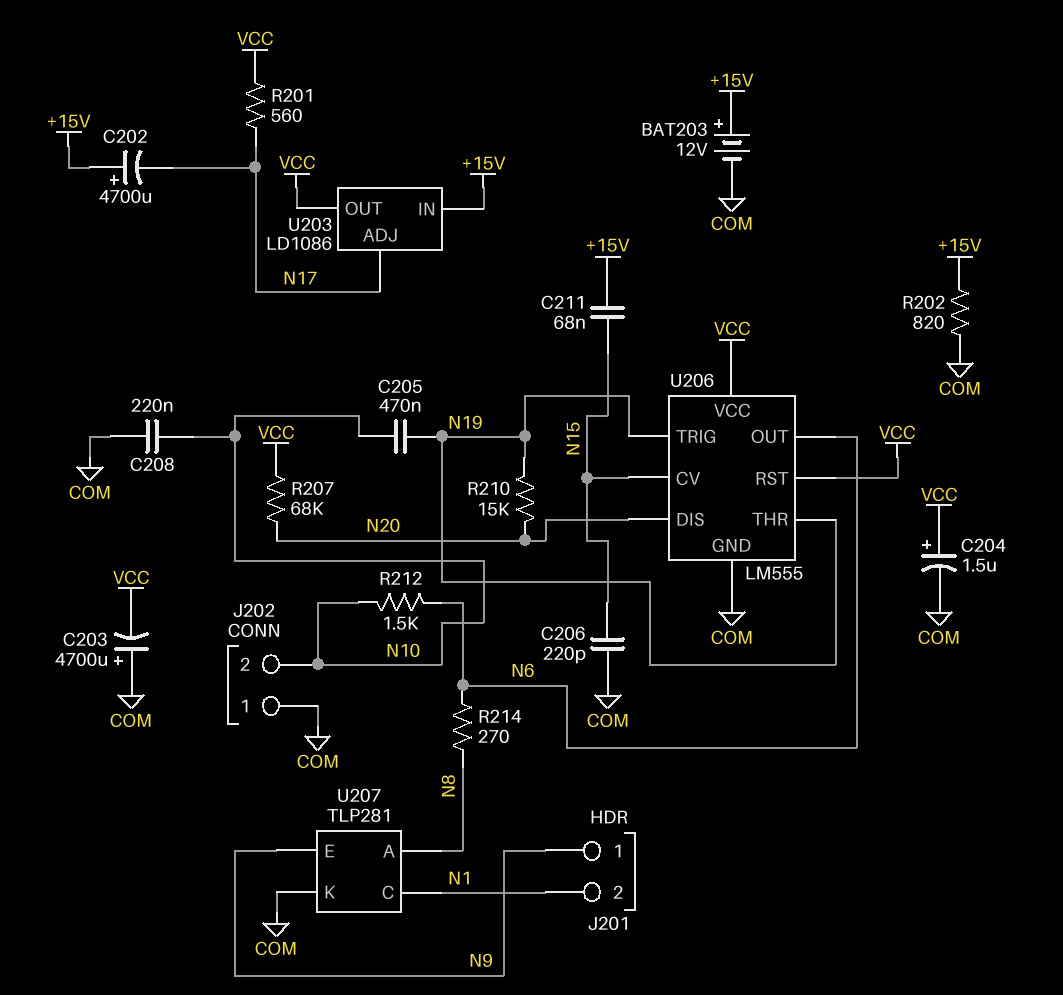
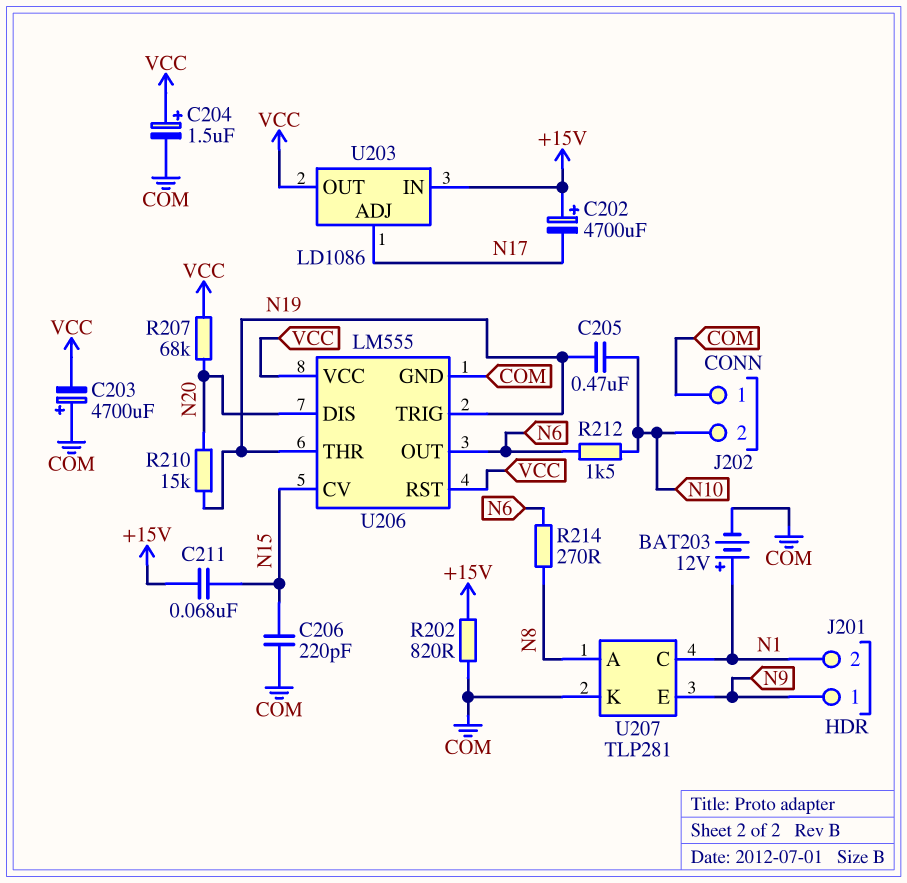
BAT203: 12V (plus +15V, minus COM) -> 12V (plus N1, minus COM)
C208: 220nF (COM, N10) -> none
R201: 560 (N17, VCC) -> none

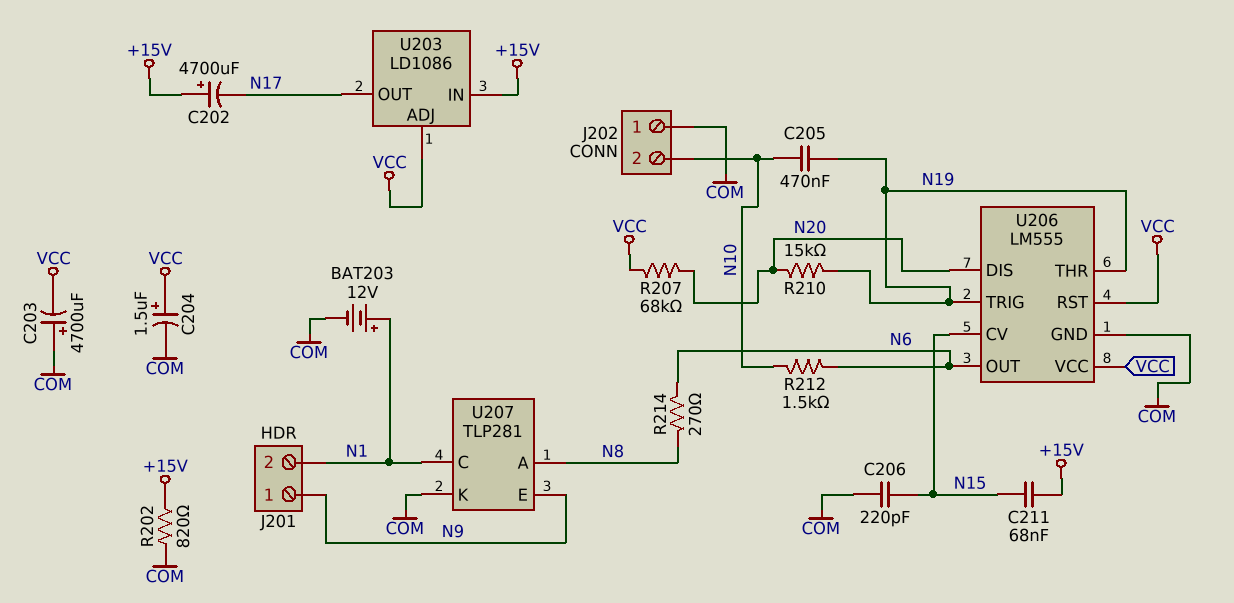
U203 pin ADJ: N17 -> VCC
U203 pin OUT: VCC -> N17

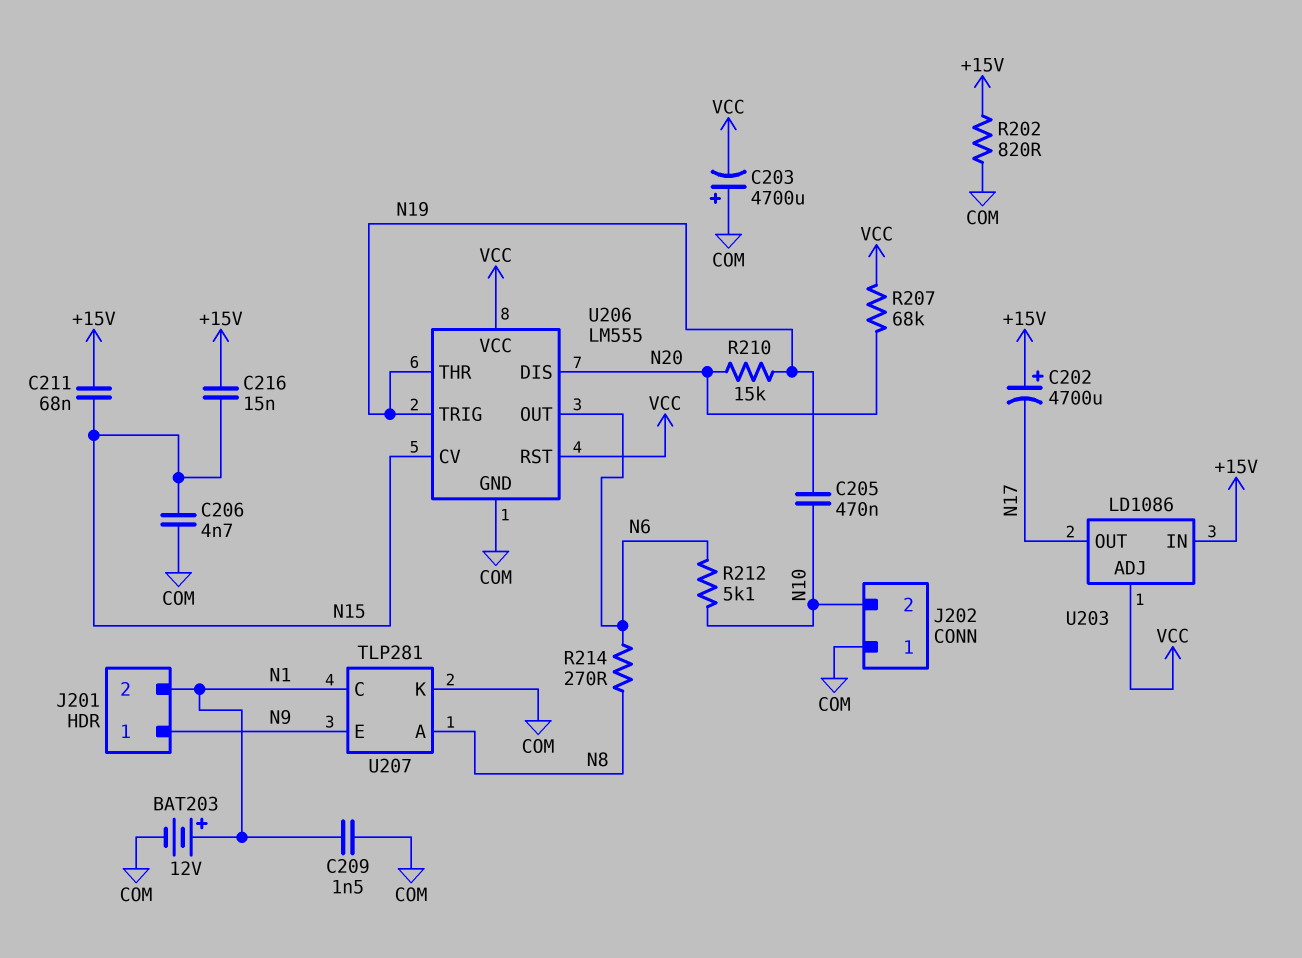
C204: 1.5uF (plus VCC, minus COM) -> none
C206: 220pF (COM, N15) -> 4.7nF (COM, N15)
C209: none -> 1.5nF (COM, N1)
C216: none -> 15nF (+15V, N15)
R212: 1.5k (N6, N10) -> 5.1k (N6, N10)

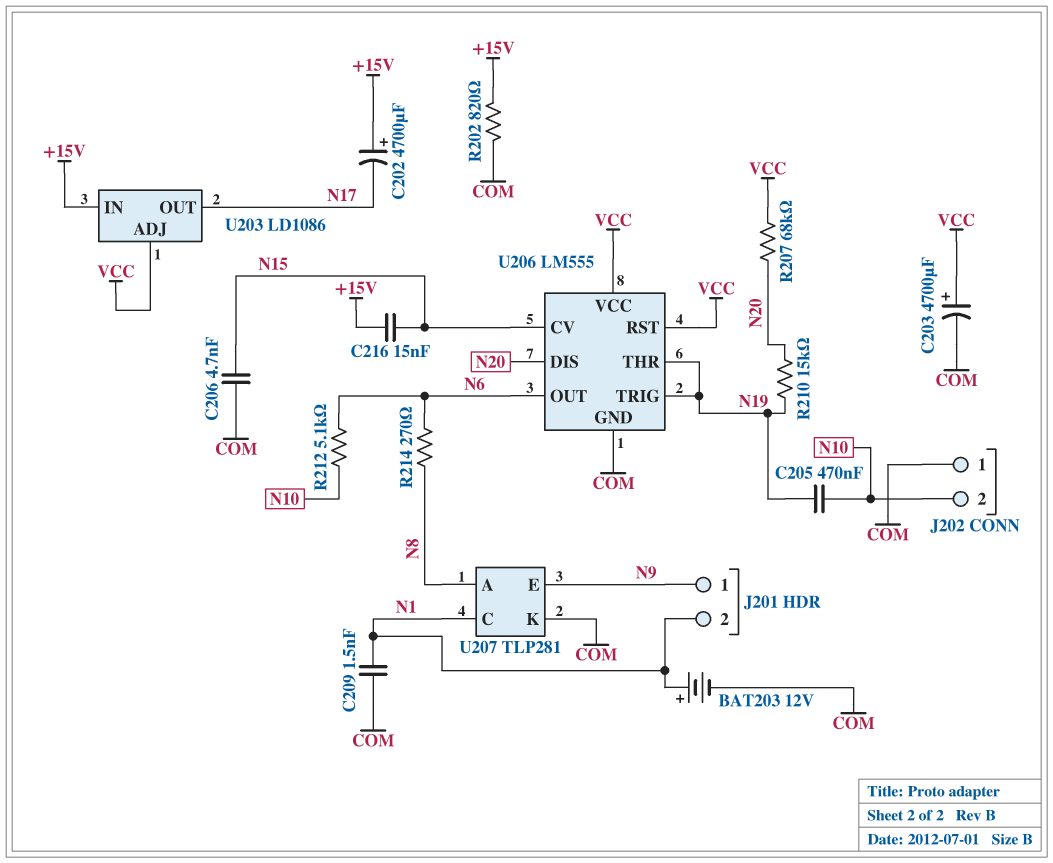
C203: 4700uF (plus COM, minus VCC) -> 4700uF (plus VCC, minus COM)
C211: 68nF (+15V, N15) -> none

